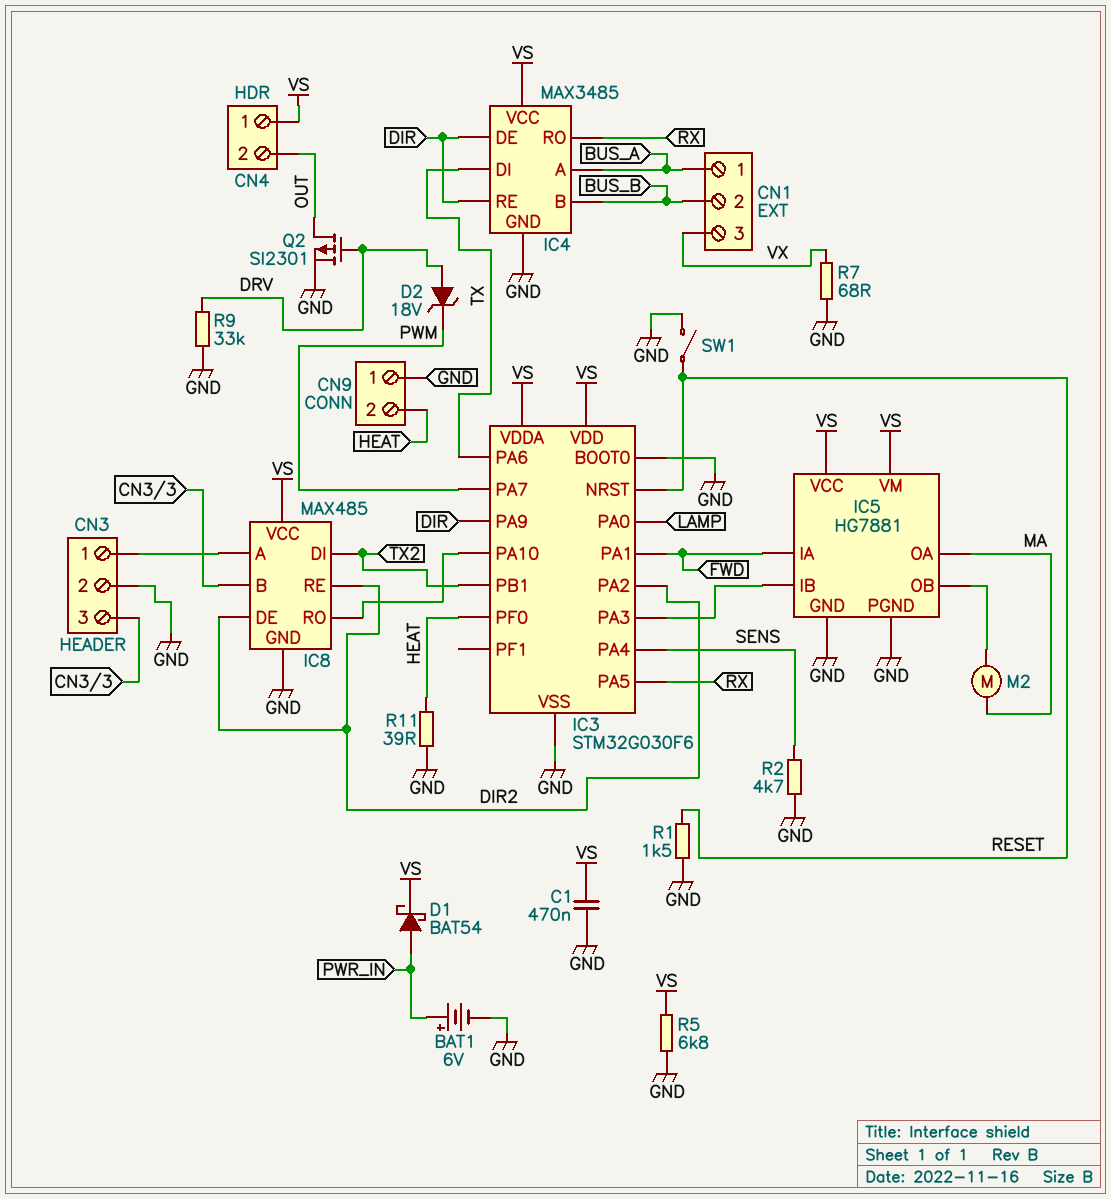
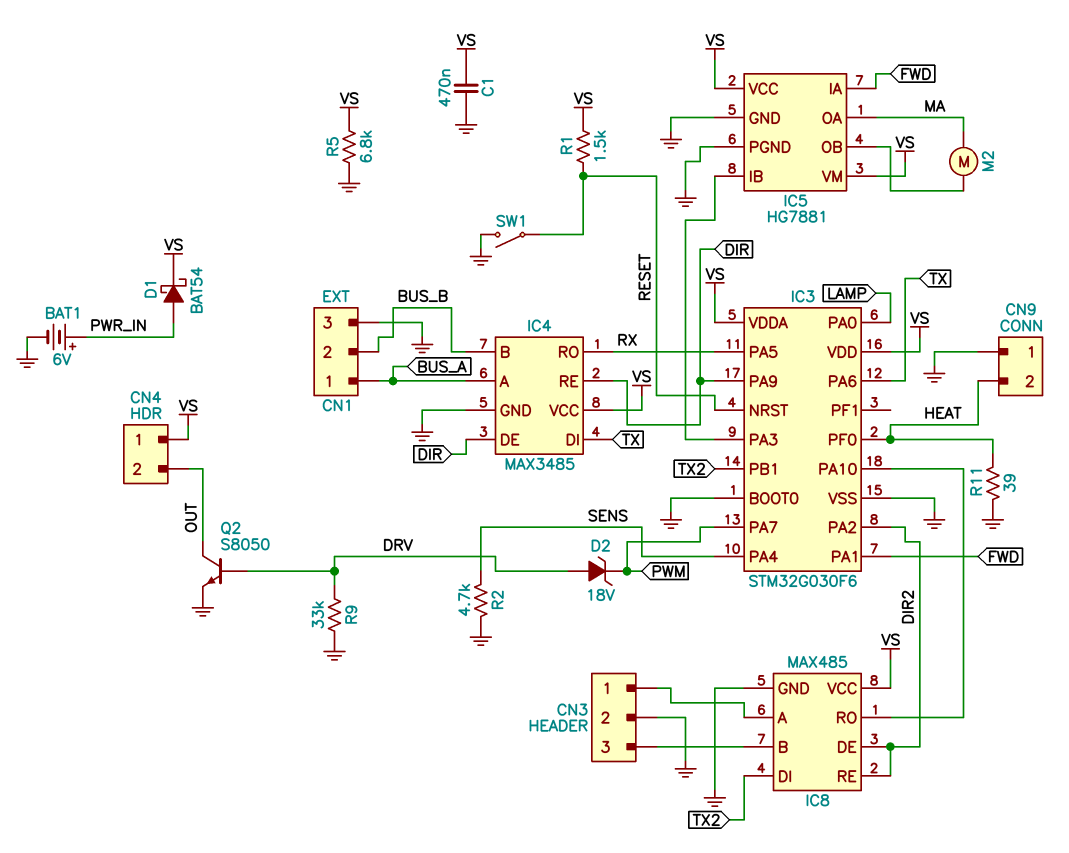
CN1 pin 3: VX -> GND
Q2: PMOS SI2301 (G DRV, D OUT, S GND) -> NPN S8050 (B DRV, C OUT, E GND)
R1: 1.5k (GND, RESET) -> 1.5k (RESET, VS)
R7: 68 (GND, VX) -> none

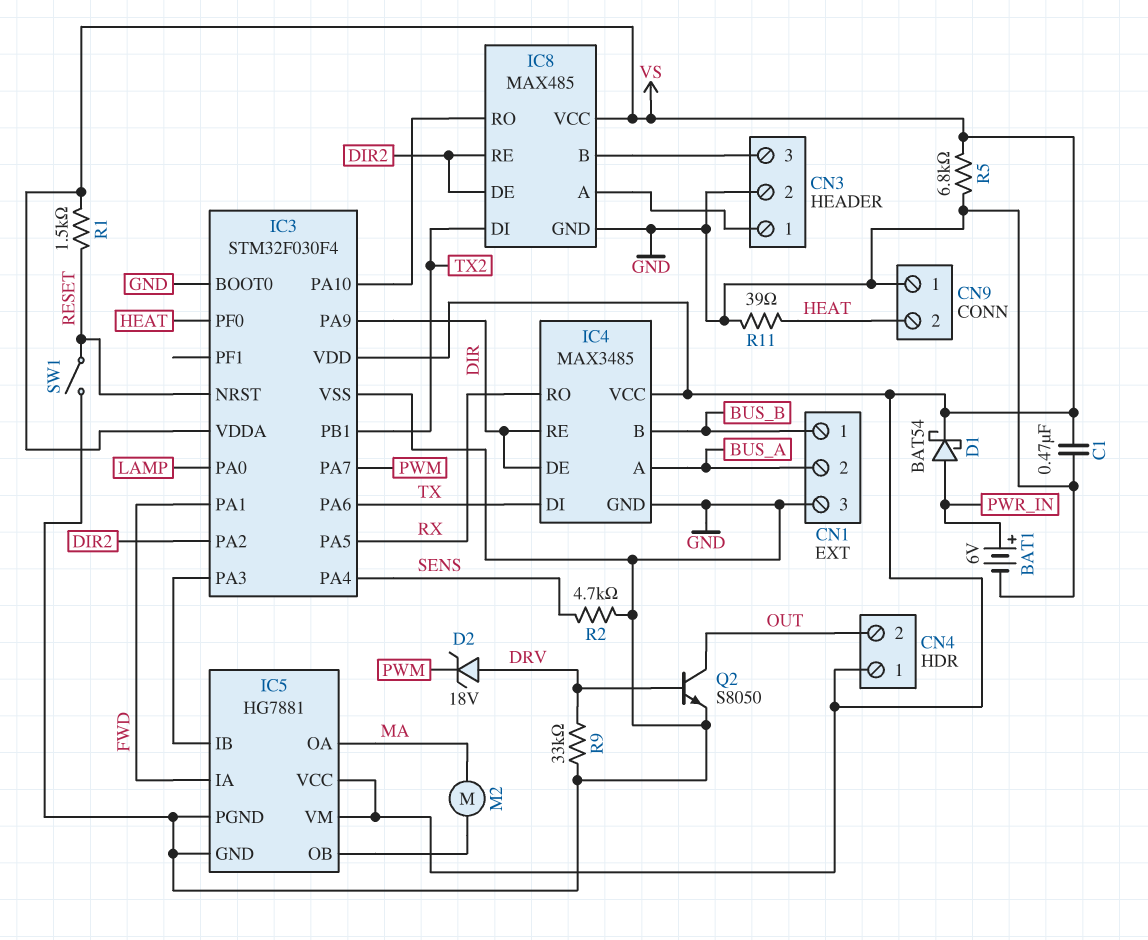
CN1 pin 1: BUS_A -> BUS_B
CN1 pin 2: BUS_B -> BUS_A
IC3: STM32G030F6 -> STM32F030F4

